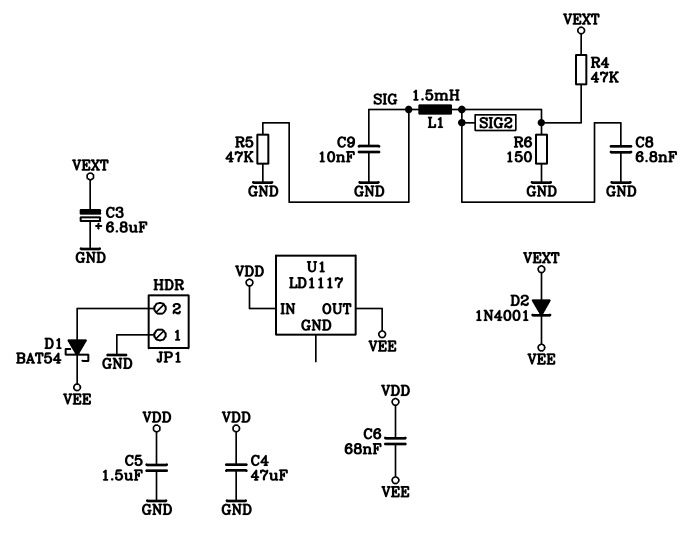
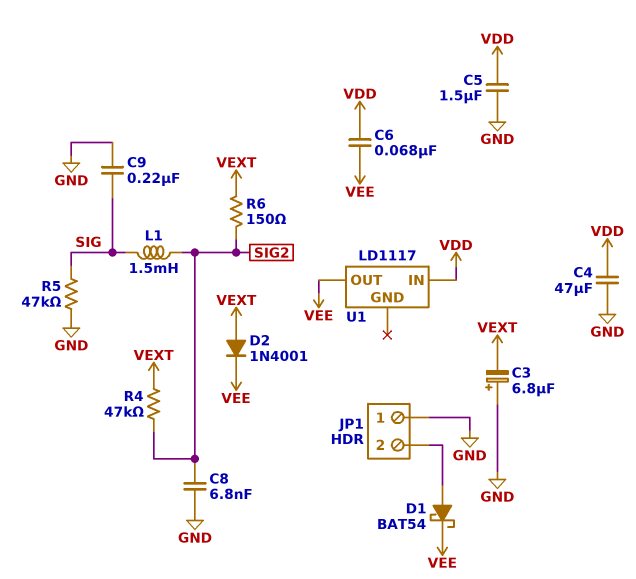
C9: 10nF (GND, SIG) -> 220nF (GND, SIG)
R6: 150 (GND, SIG2) -> 150 (SIG2, VEXT)

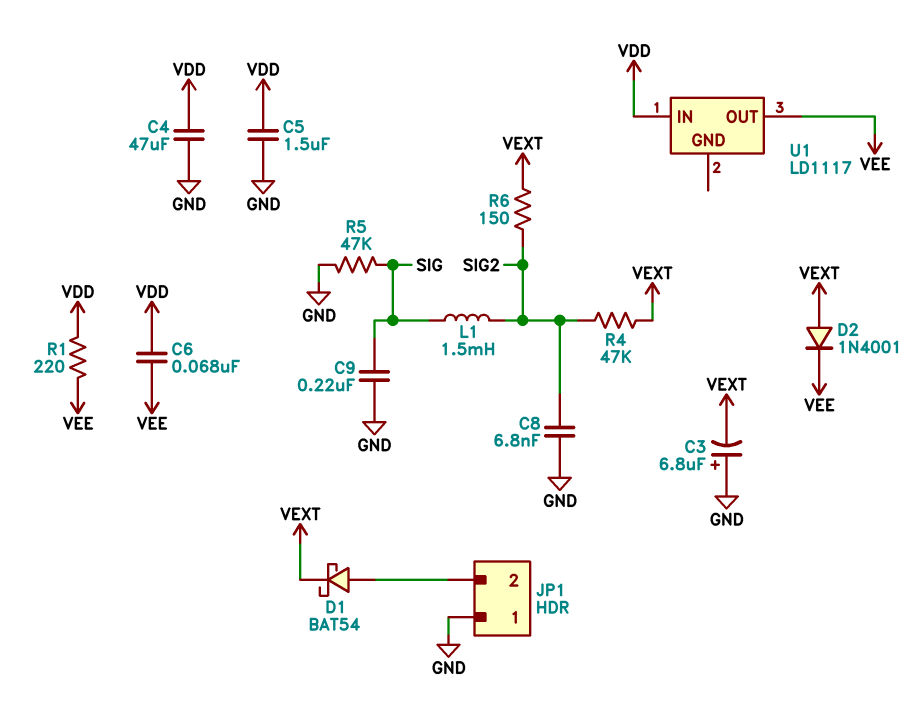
D1: schottky BAT54 (A JP1/2, K VEE) -> schottky BAT54 (A JP1/2, K VEXT)
R1: none -> 220 (VDD, VEE)

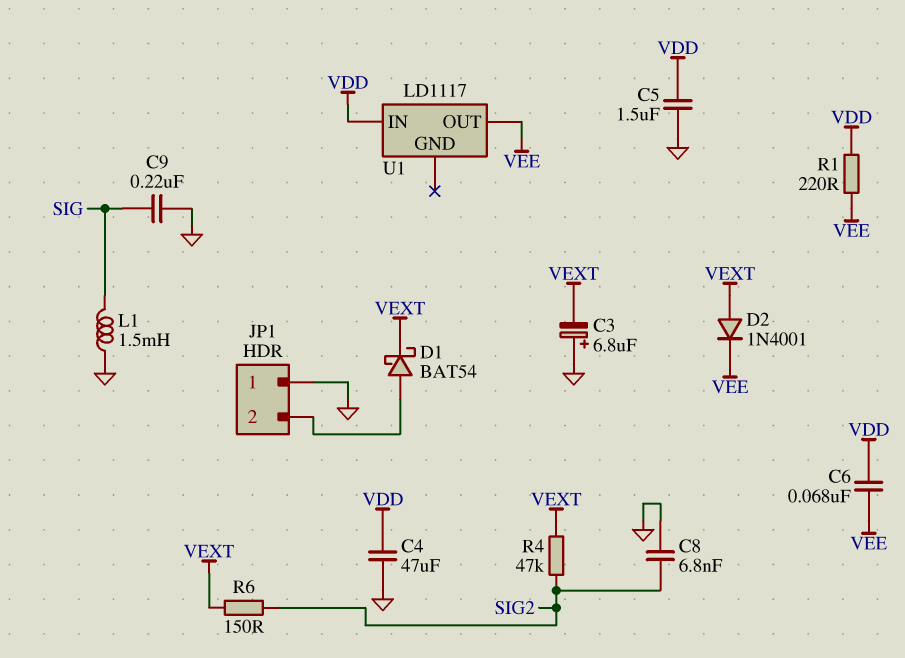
L1: 1.5mH (SIG, SIG2) -> 1.5mH (GND, SIG)
R5: 47k (GND, SIG) -> none

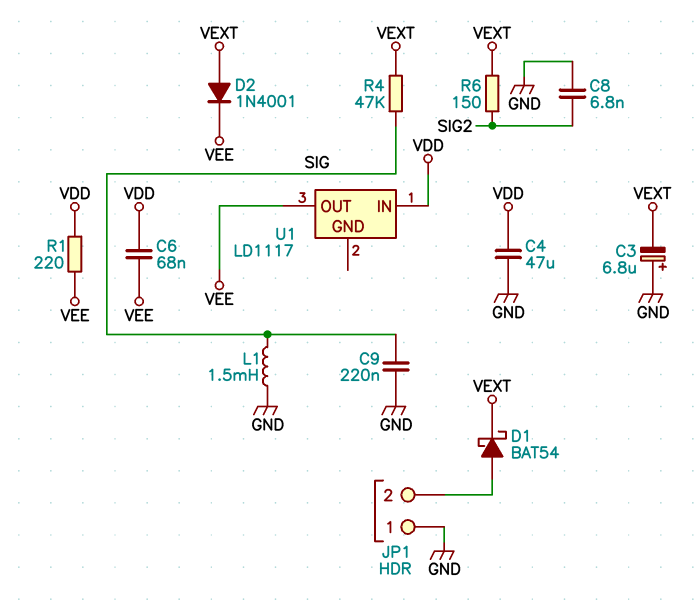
C5: 1.5uF (GND, VDD) -> none
R4: 47k (SIG2, VEXT) -> 47k (SIG, VEXT)

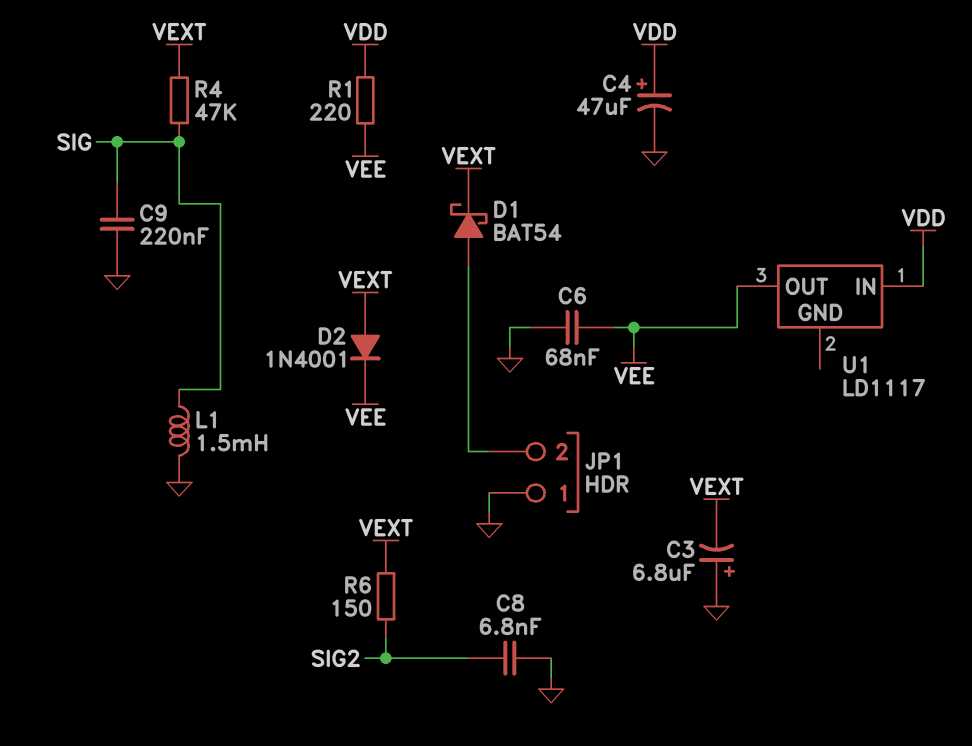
C4: 47uF (GND, VDD) -> 47uF (plus VDD, minus GND)
C6: 68nF (VDD, VEE) -> 68nF (GND, VEE)

